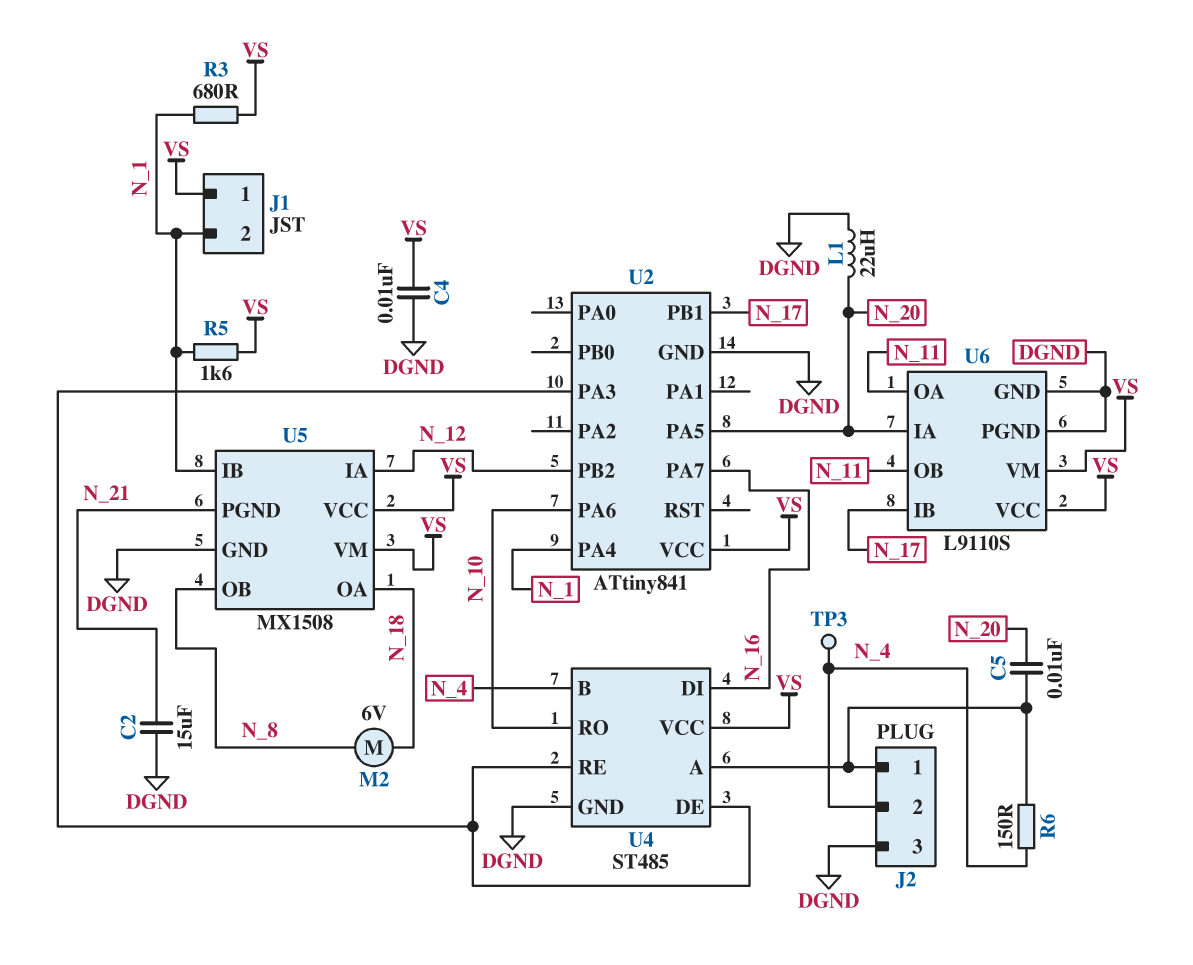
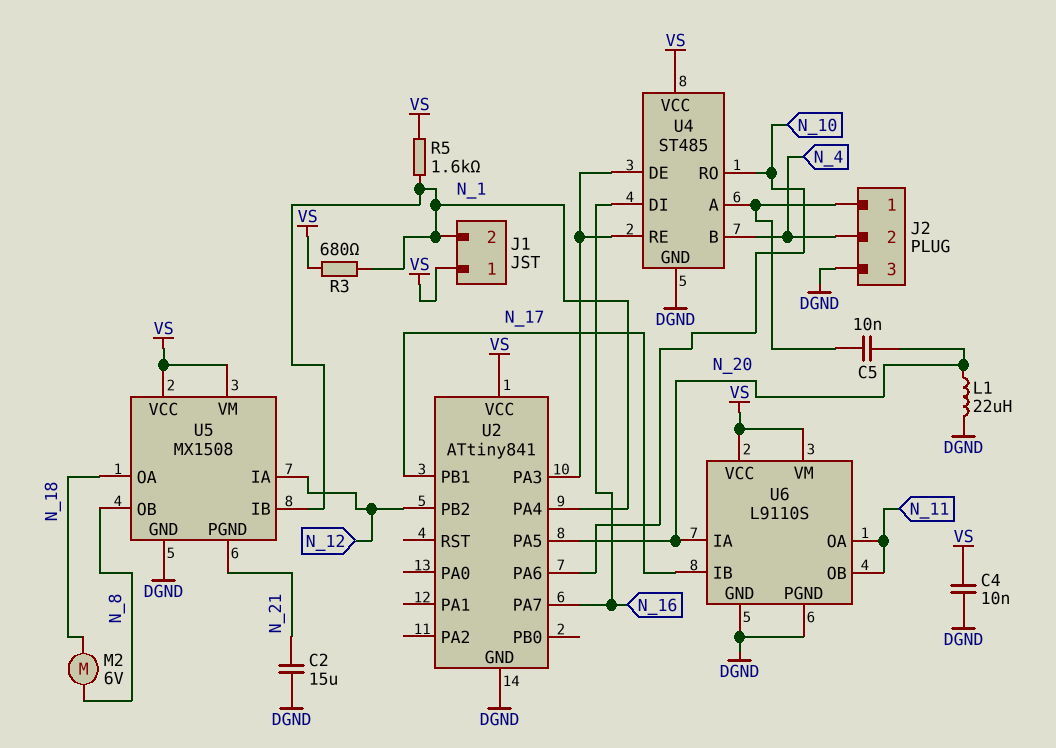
R6: 150 (J2/1, N_4) -> none
TP3: test point (N_4) -> none

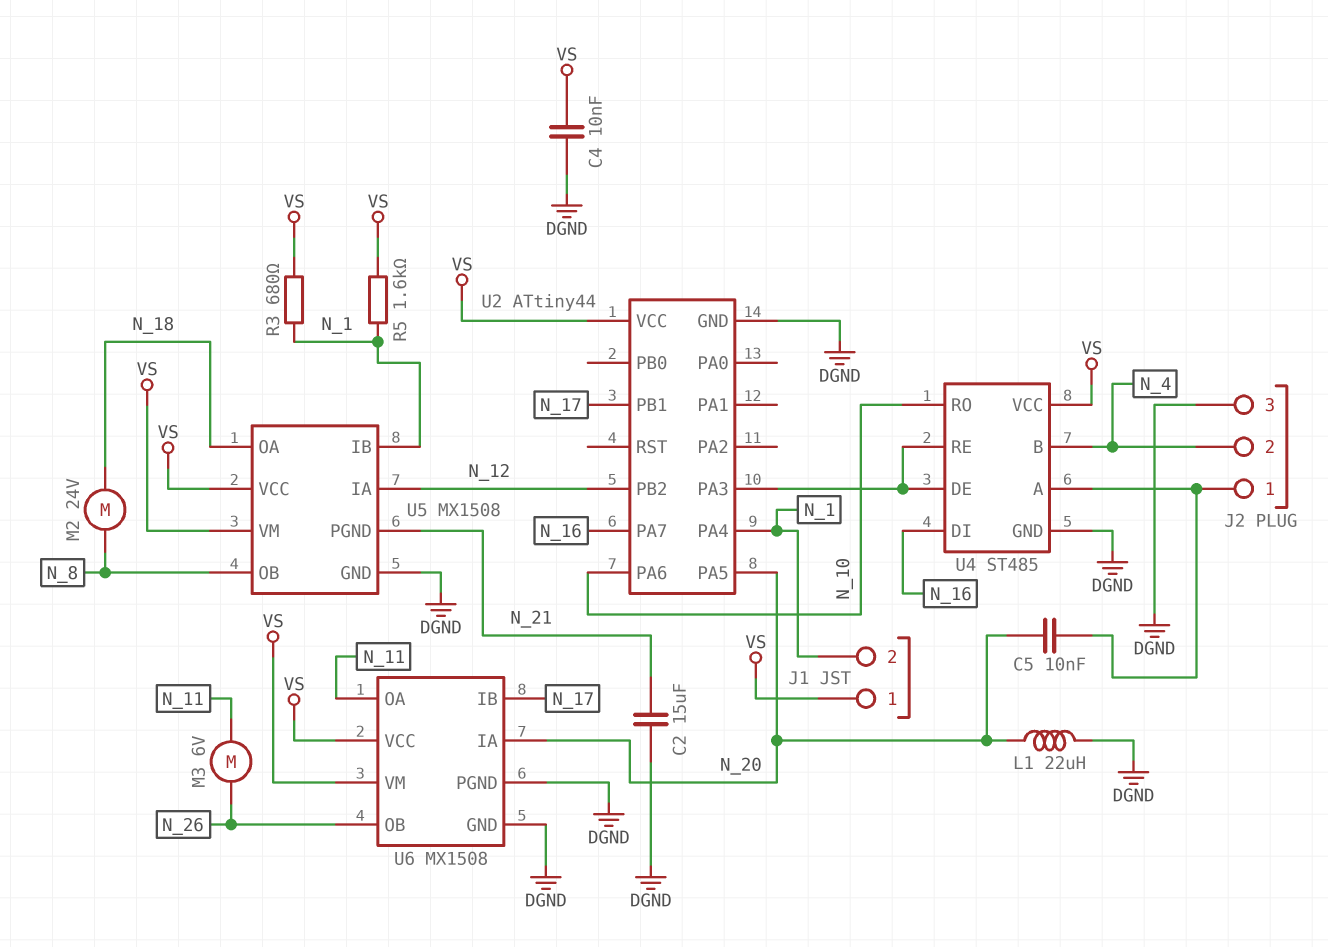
M2: motor 6V (N_8, N_18) -> motor 24V (N_8, N_18)
M3: none -> motor 6V (N_11, N_26)
U2: ATtiny841 -> ATtiny44
U6: L9110S -> MX1508
U6 pin OB: N_11 -> N_26

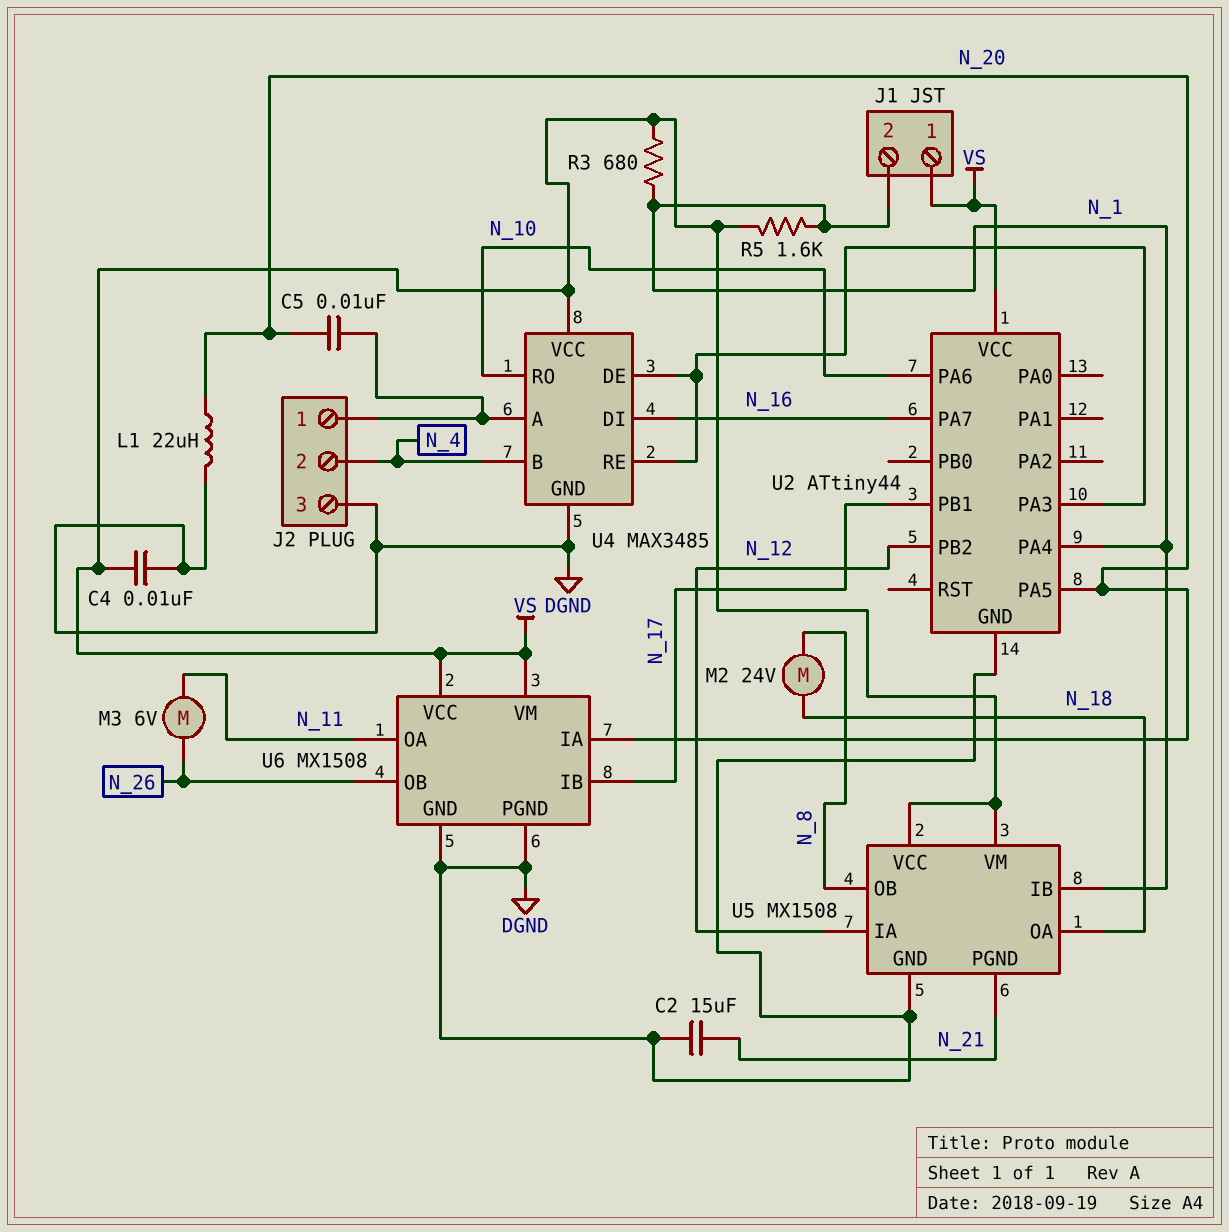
U4: ST485 -> MAX3485

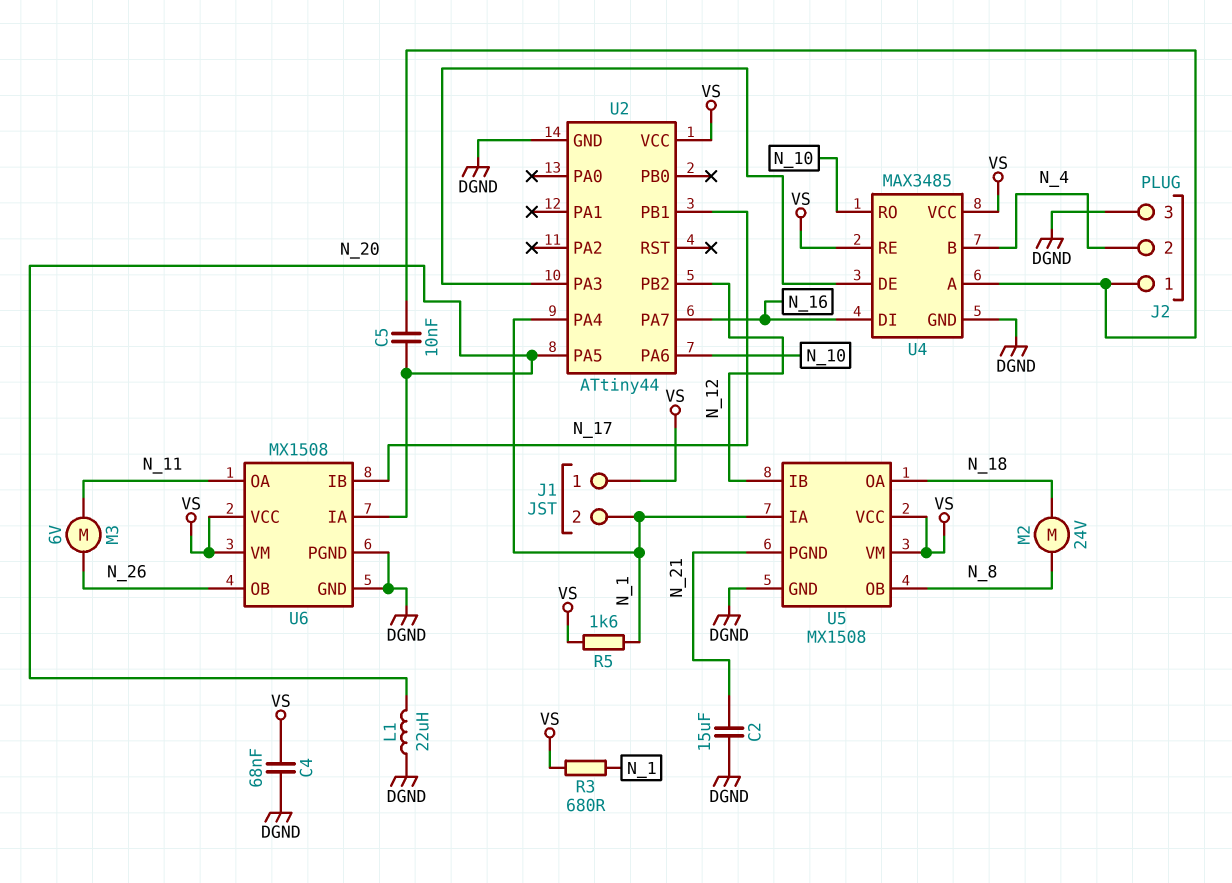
C4: 10nF (DGND, VS) -> 68nF (DGND, VS)
U4 pin RE: U2/PA3 -> VS
U5 pin IA: N_12 -> N_1
U5 pin IB: N_1 -> N_12

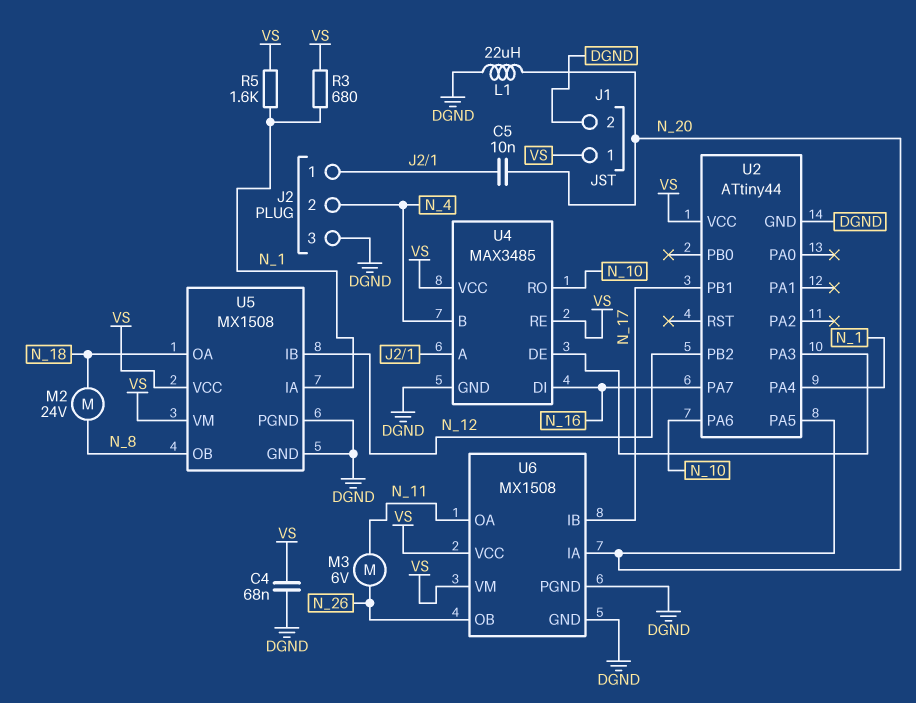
C2: 15uF (DGND, N_21) -> none
J1 pin 2: N_1 -> DGND
U5 pin PGND: N_21 -> DGND

